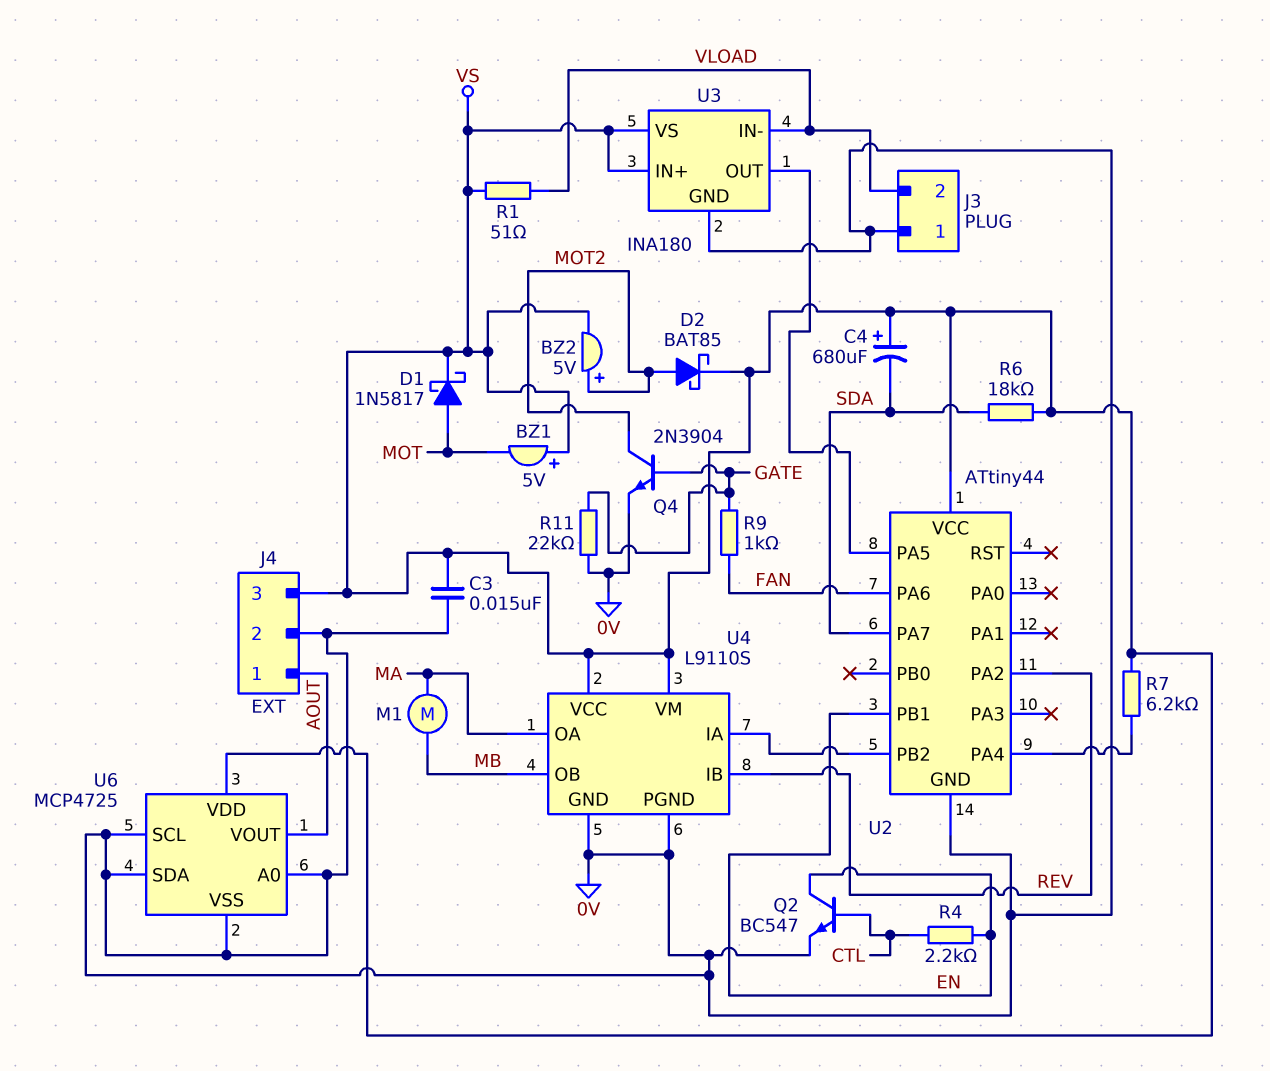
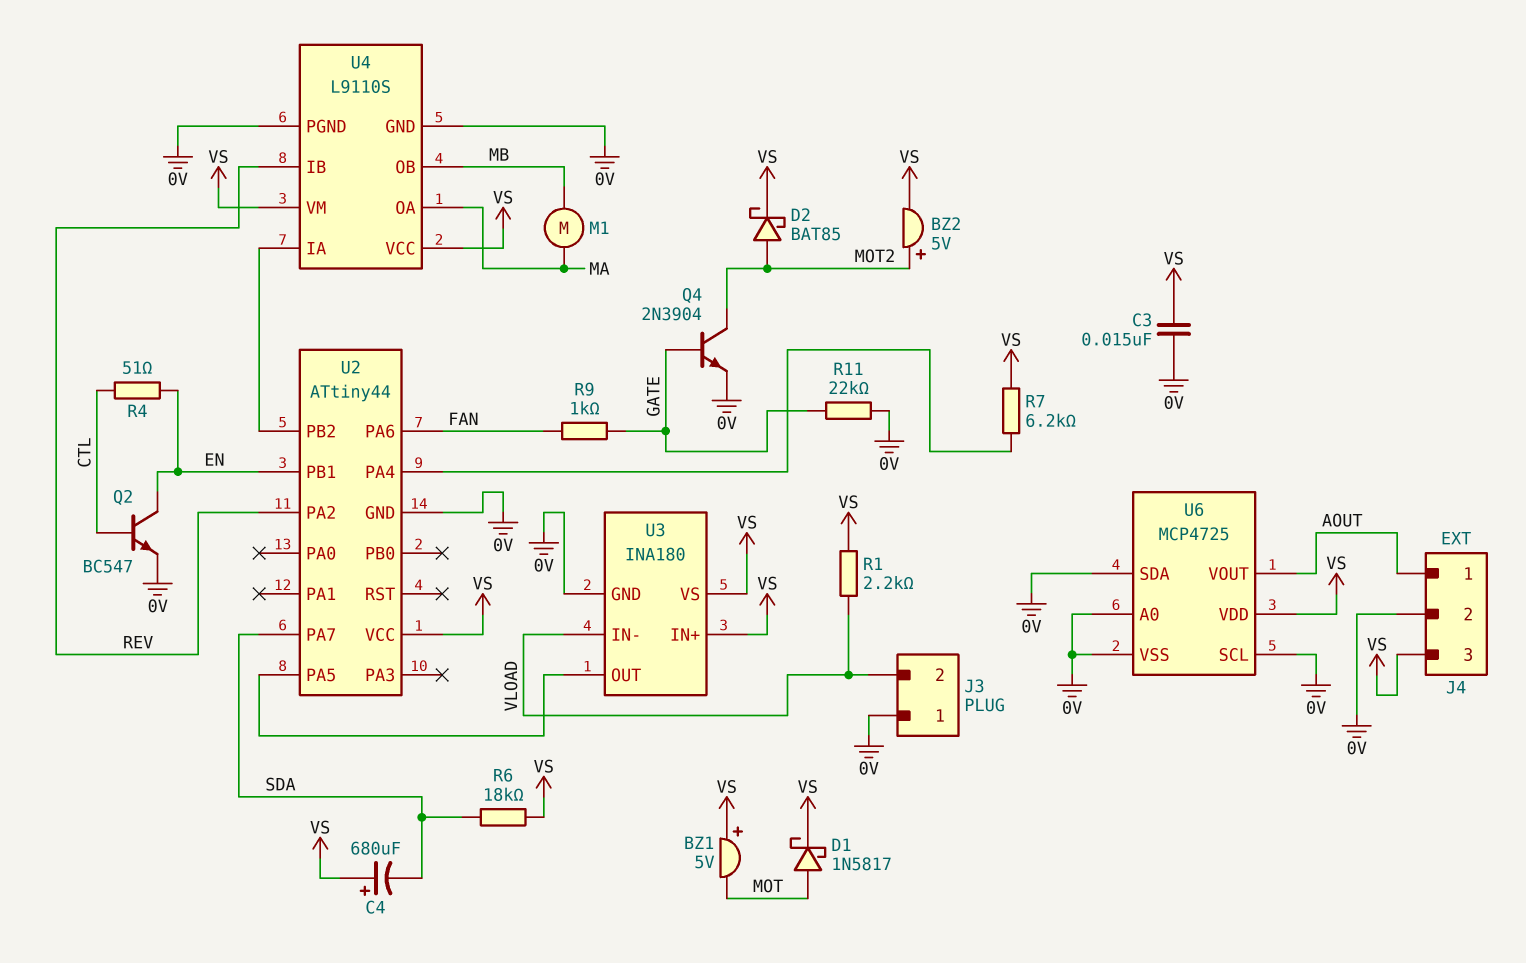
R1: 51 (VLOAD, VS) -> 2.2k (VLOAD, VS)
R4: 2.2k (CTL, EN) -> 51 (CTL, EN)

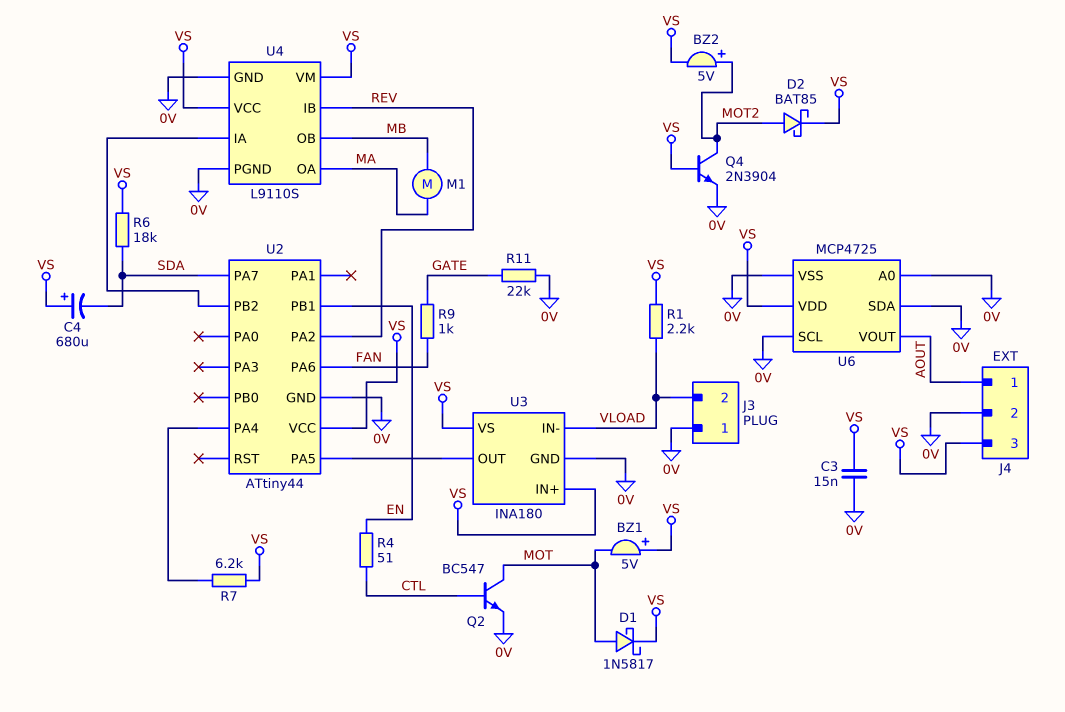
Q2: NPN BC547 (B CTL, C EN, E 0V) -> NPN BC547 (B CTL, C MOT, E 0V)
Q4: NPN 2N3904 (B GATE, C MOT2, E 0V) -> NPN 2N3904 (B VS, C MOT2, E 0V)

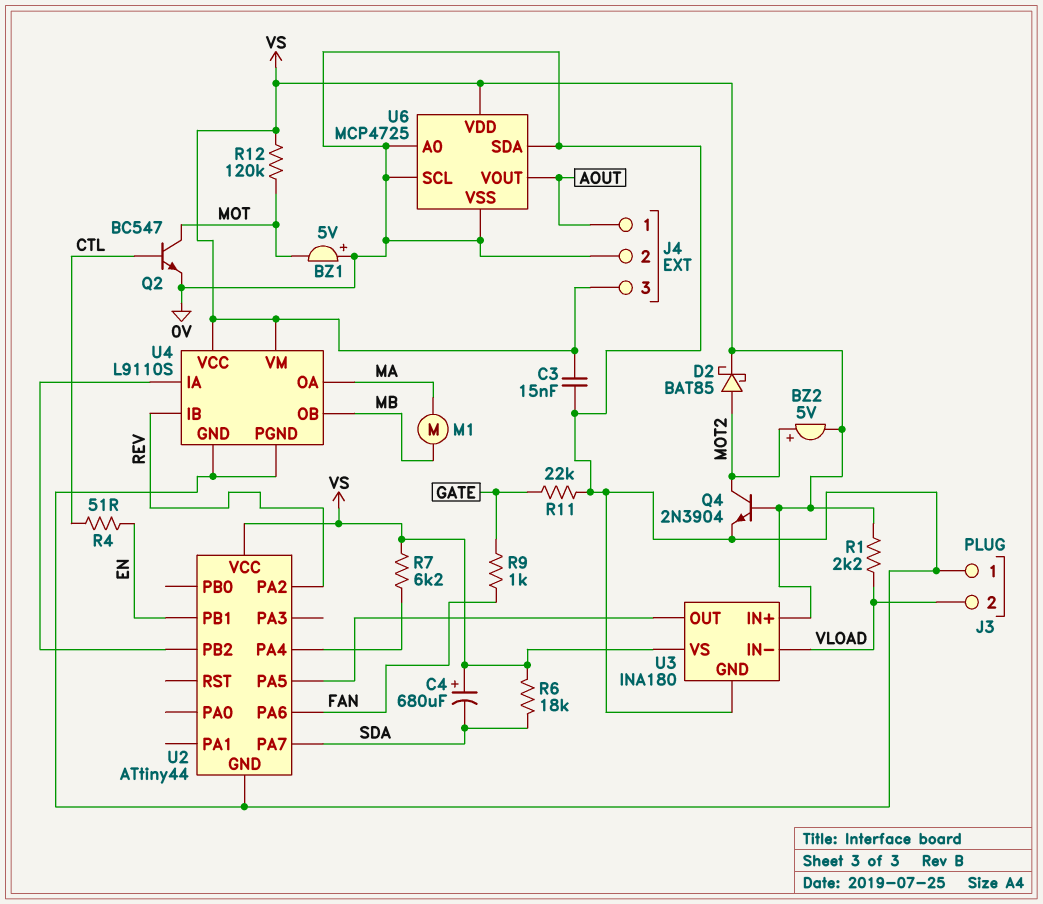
BZ1: buzzer 5V (plus VS, minus MOT) -> buzzer 5V (plus 0V, minus MOT)
D1: schottky 1N5817 (A MOT, K VS) -> none
R12: none -> 120k (MOT, VS)

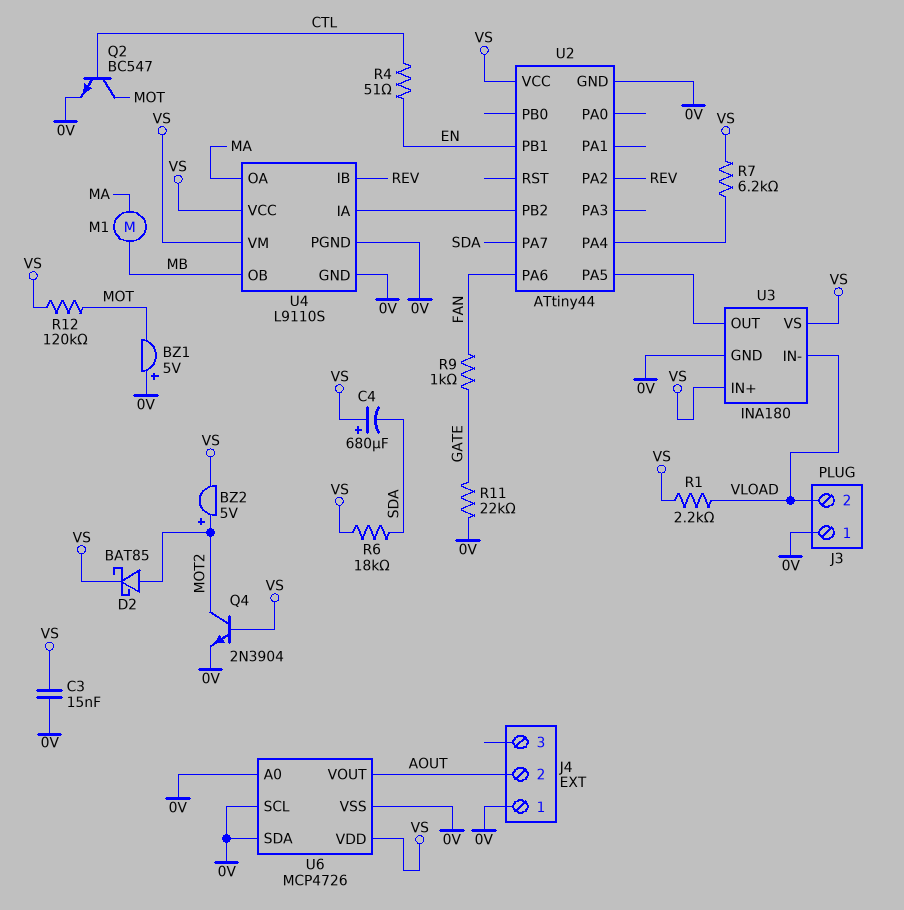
J4 pin 1: AOUT -> 0V
J4 pin 2: 0V -> AOUT
J4 pin 3: VS -> none
U6: MCP4725 -> MCP4726

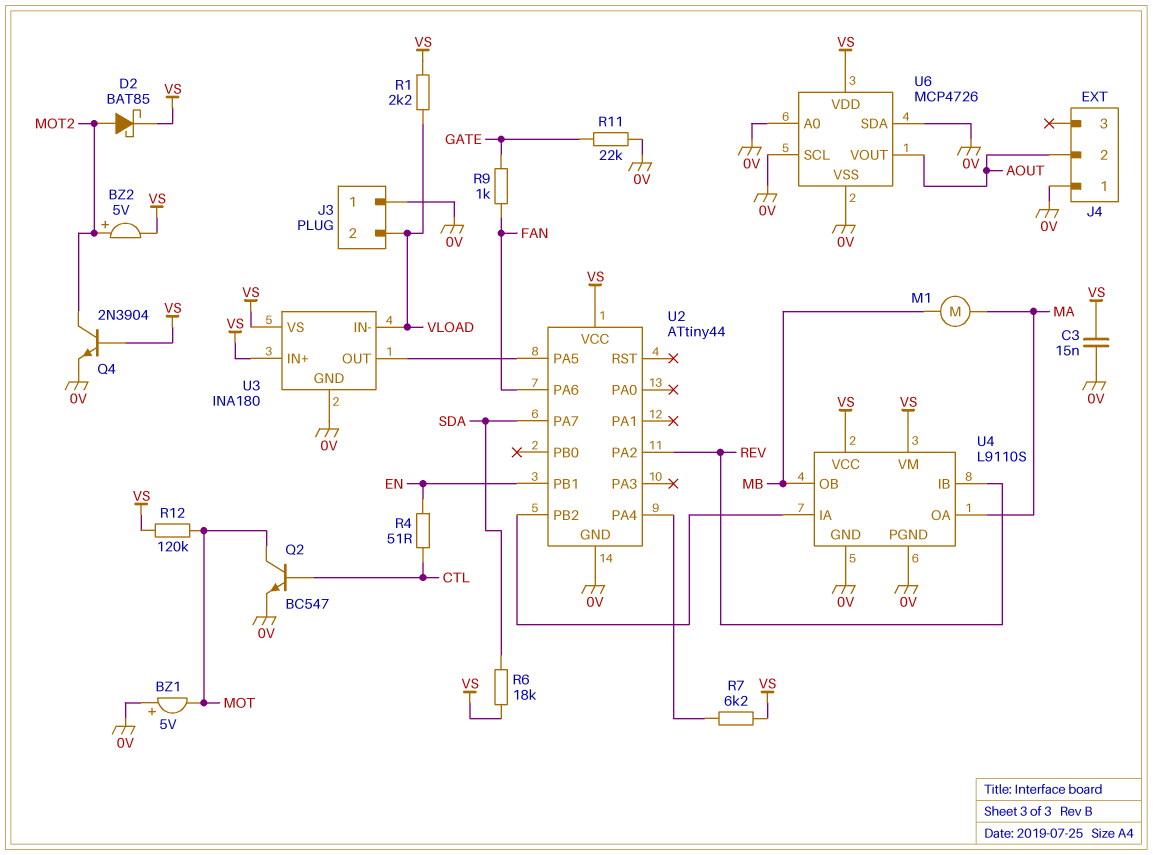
C4: 680uF (plus VS, minus SDA) -> none

